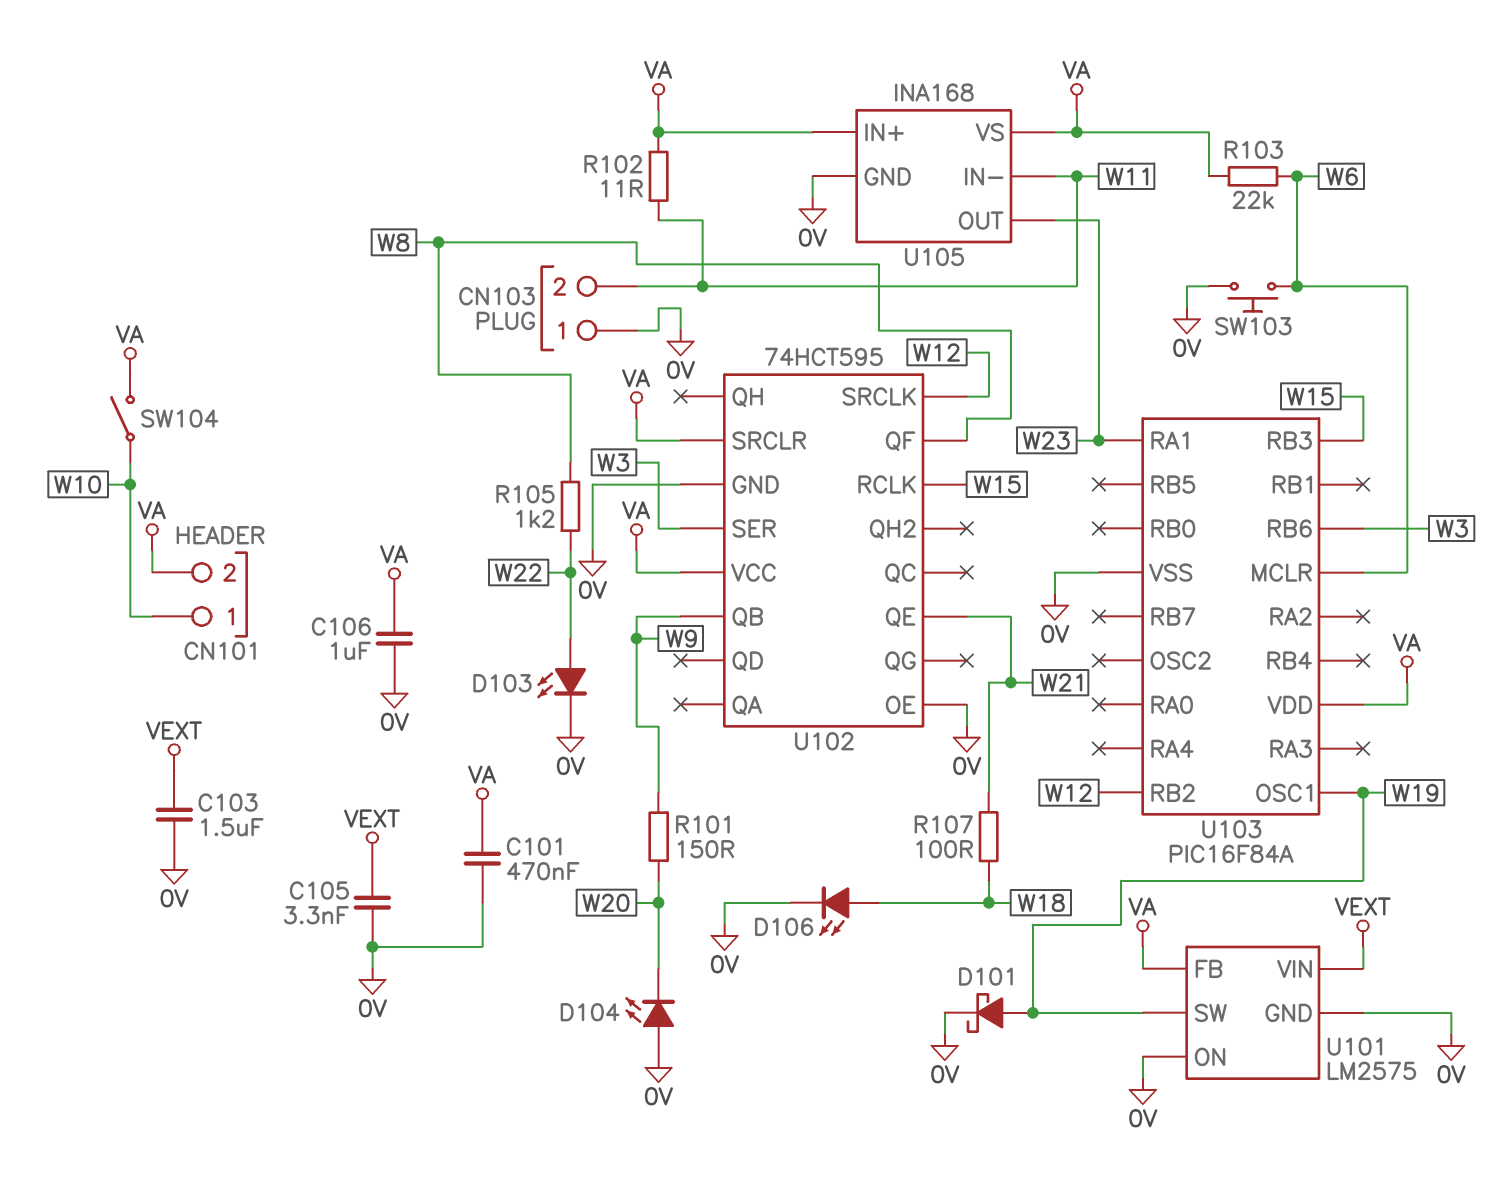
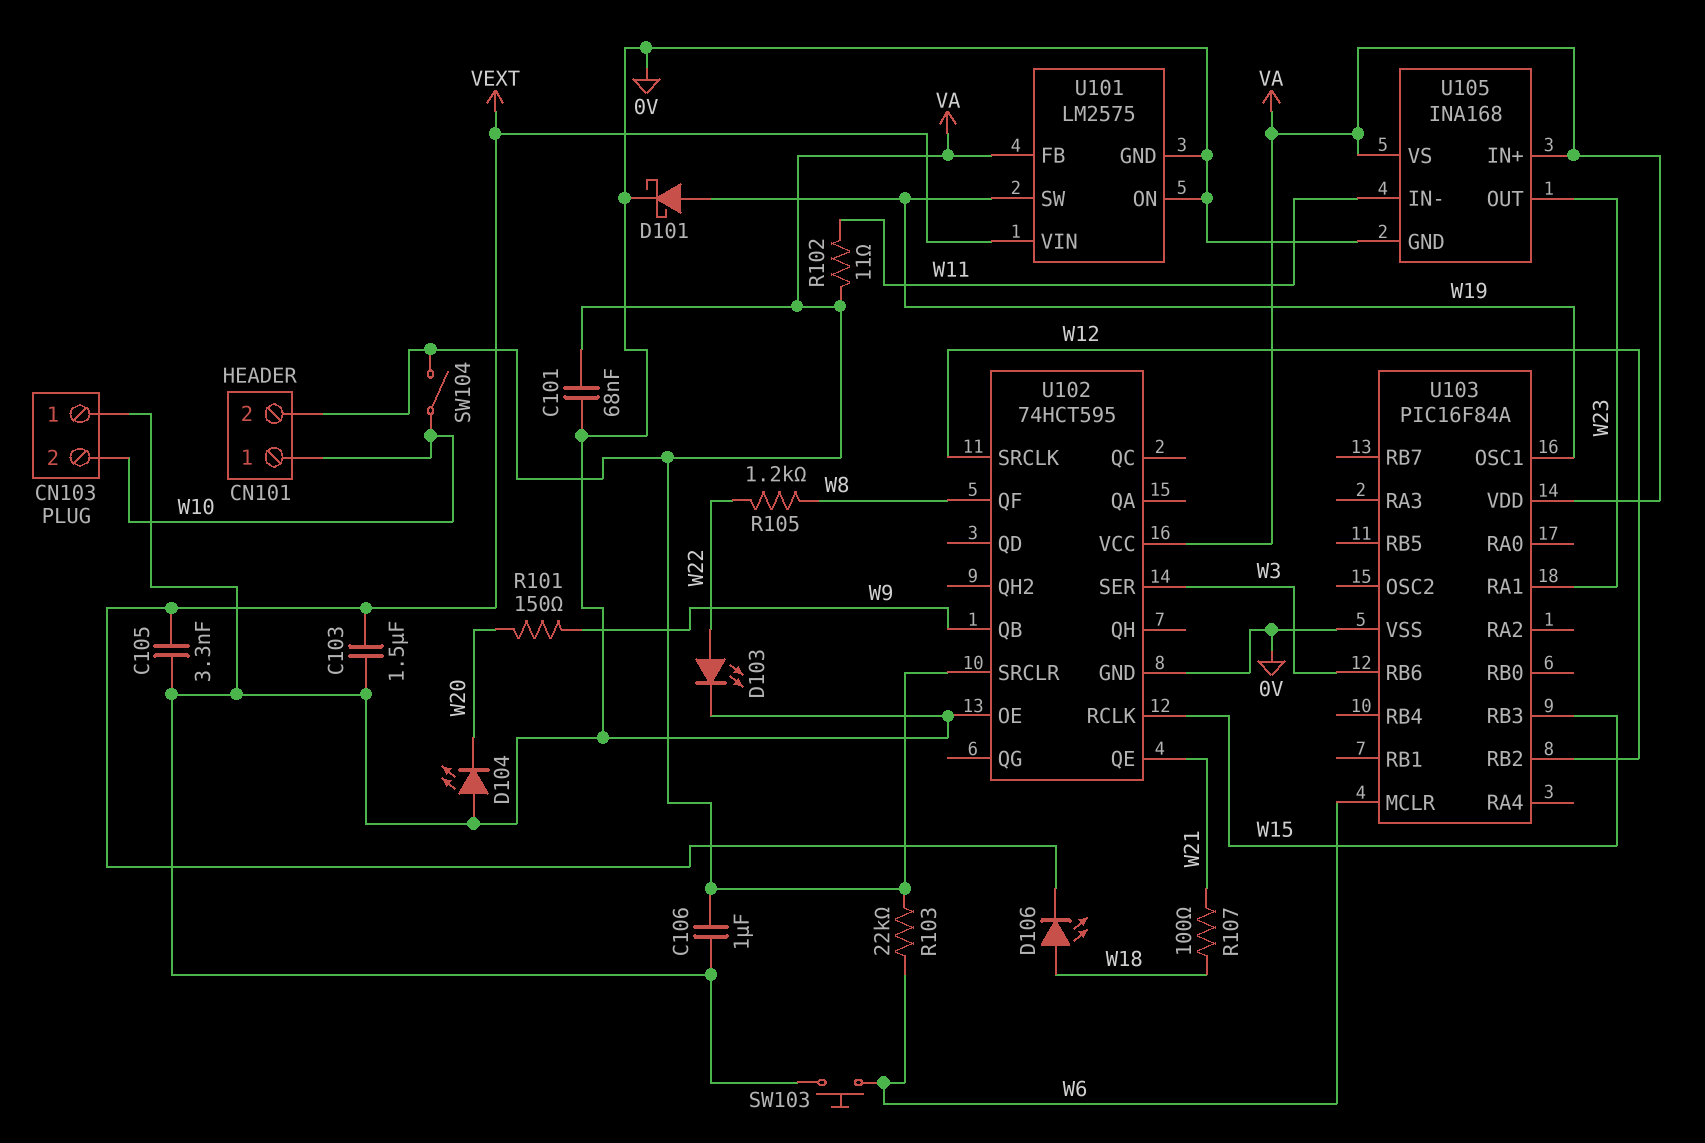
C101: 470nF (0V, VA) -> 68nF (0V, VA)
CN103 pin 2: W11 -> W10
D106: LED (A W18, K 0V) -> LED (A W18, K VEXT)

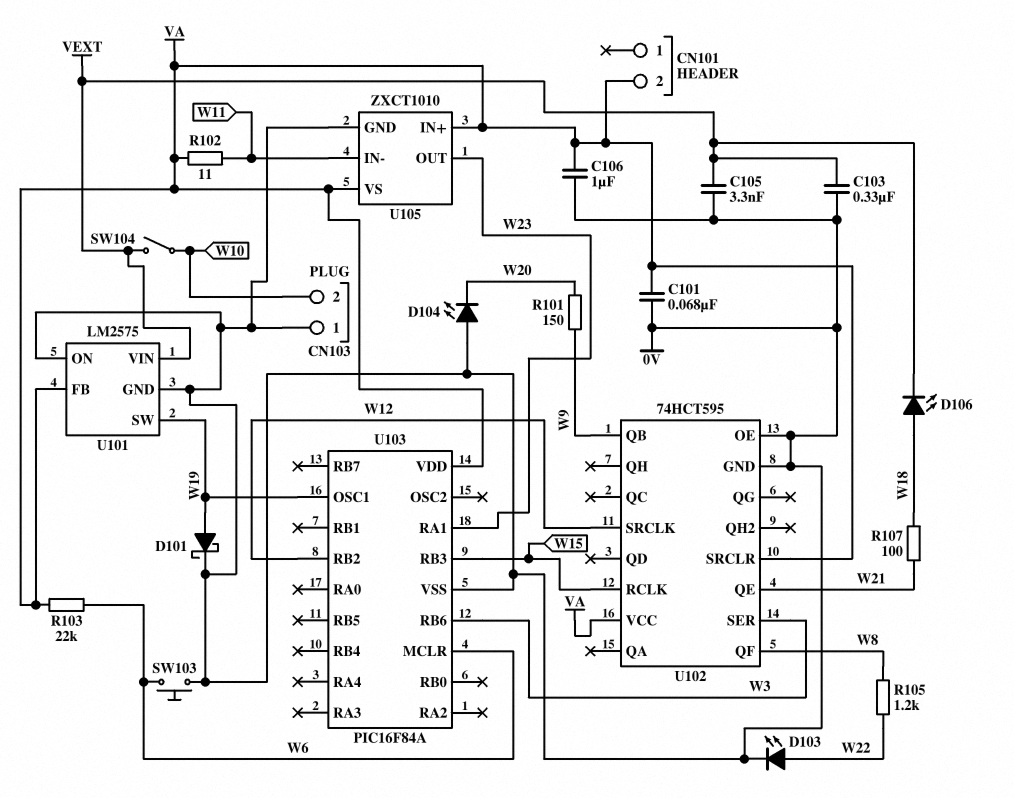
C103: 1.5uF (0V, VEXT) -> 330nF (0V, VEXT)
CN101 pin 1: W10 -> none
SW104: switch (VA, W10) -> switch (VEXT, W10)
U105: INA168 -> ZXCT1010

